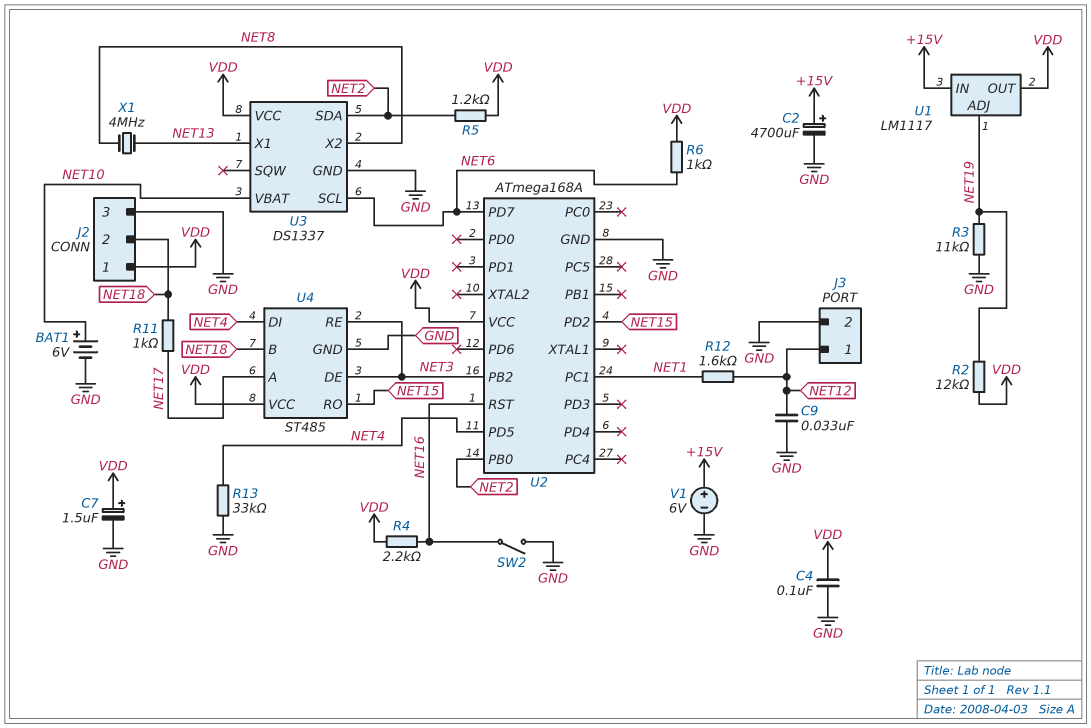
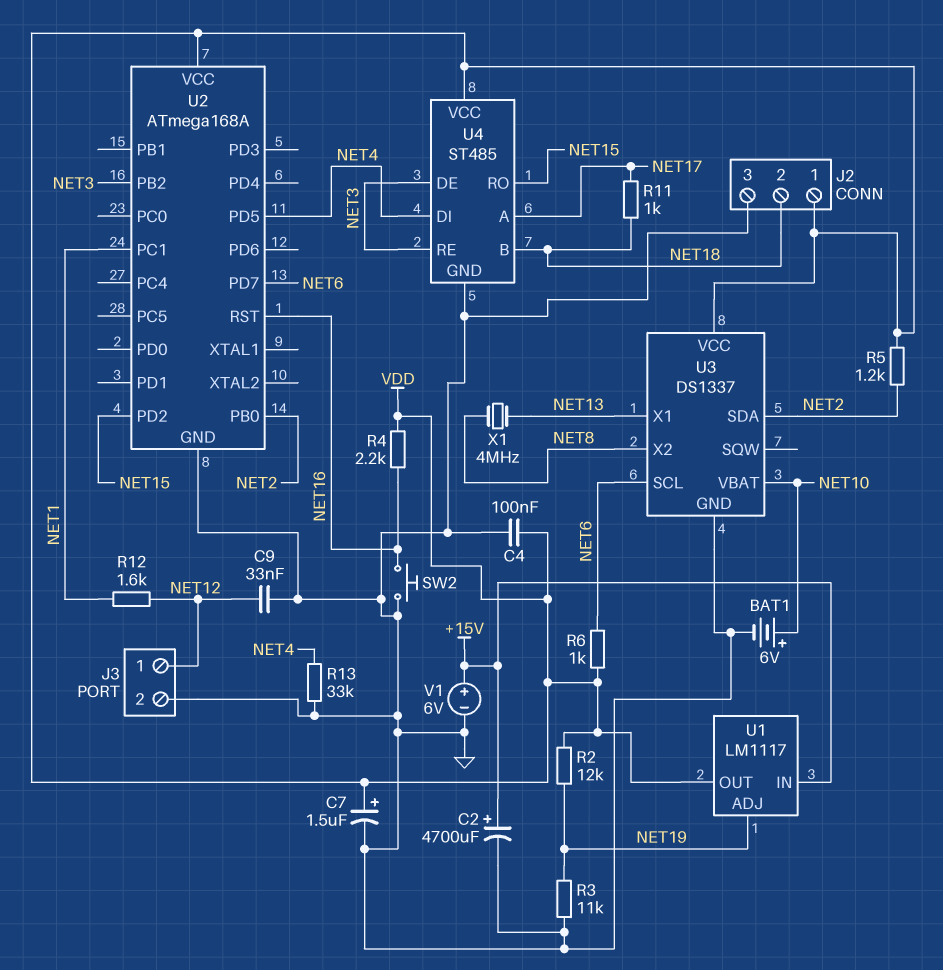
SW2: switch (GND, NET16) -> button (GND, NET16)

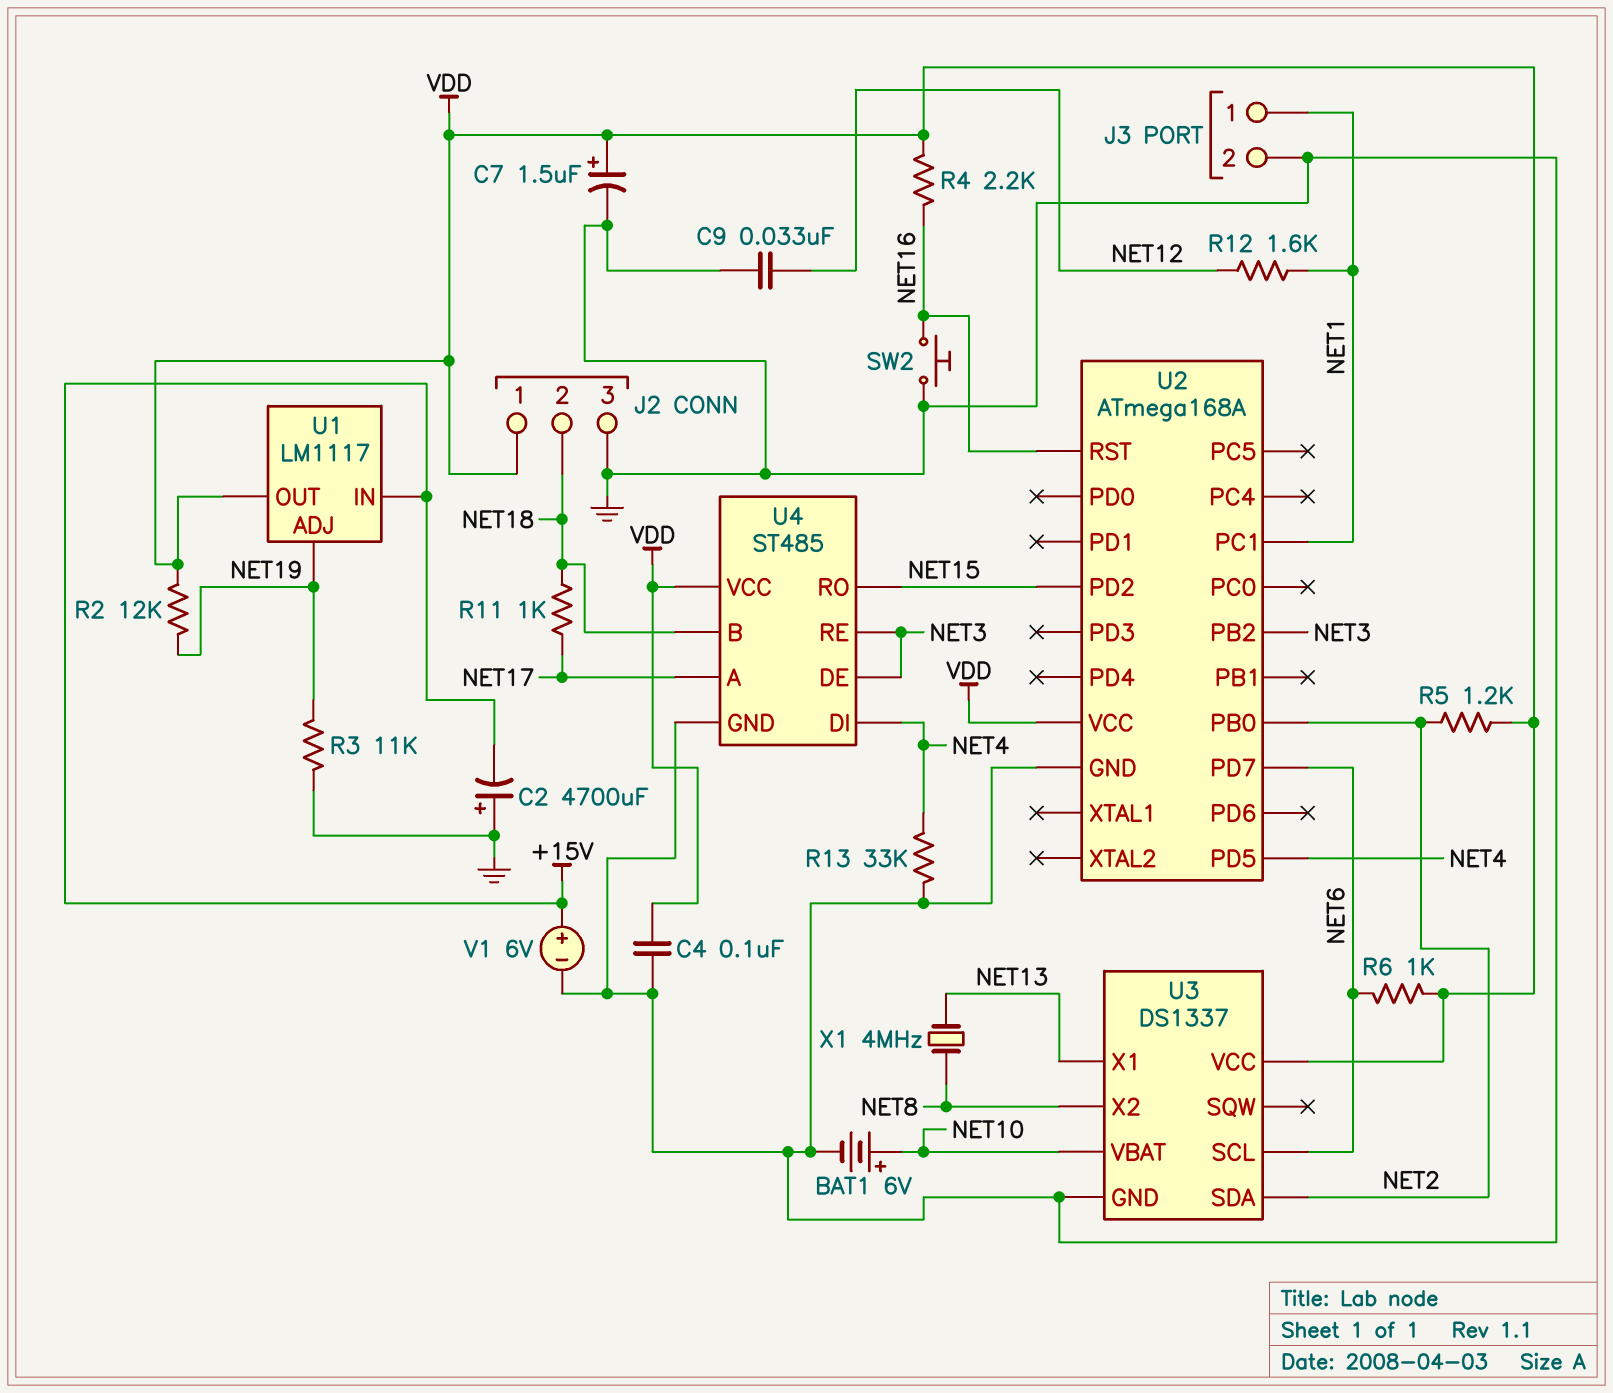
C2: 4700uF (plus +15V, minus GND) -> 4700uF (plus GND, minus +15V)
J3 pin 1: NET12 -> NET1

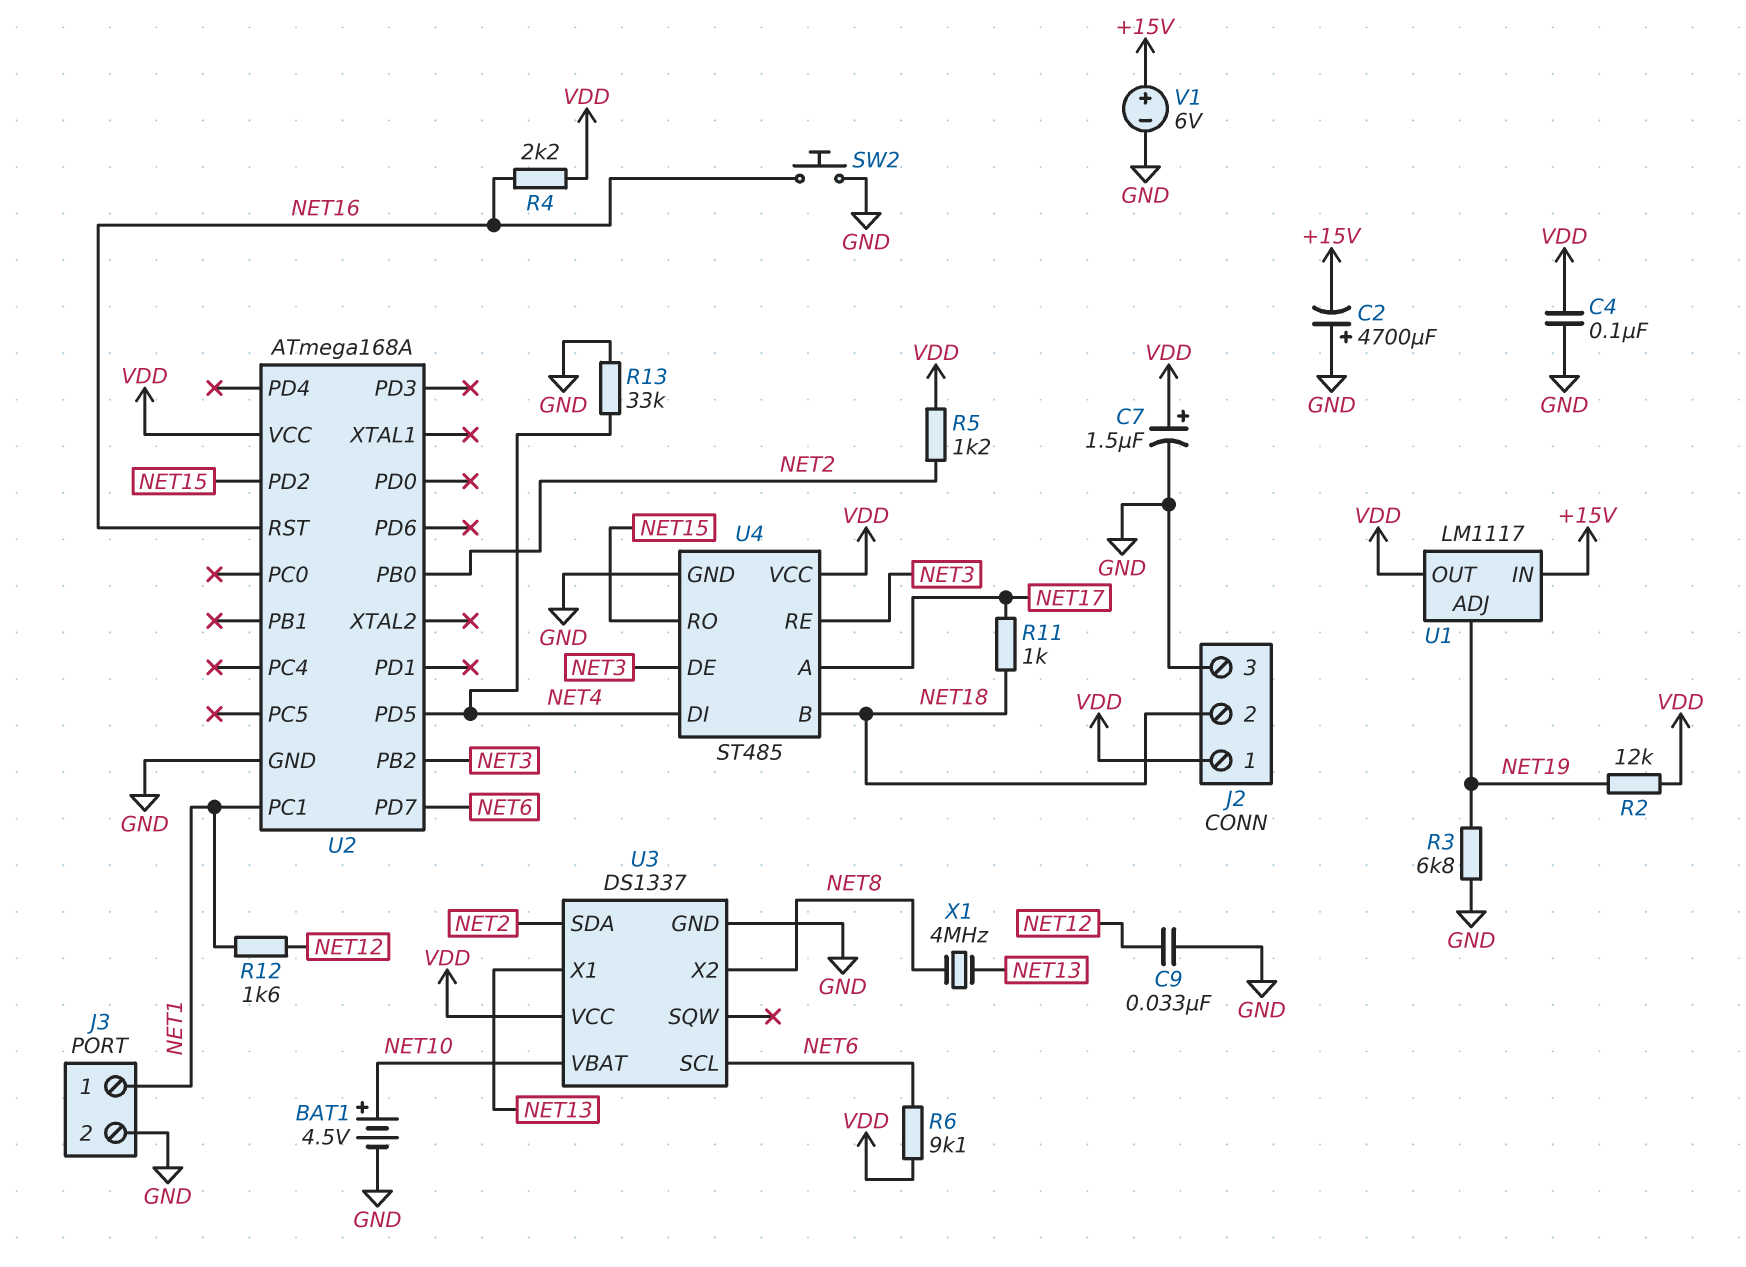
BAT1: 6V (plus NET10, minus GND) -> 4.5V (plus NET10, minus GND)
R3: 11k (GND, NET19) -> 6.8k (GND, NET19)
R6: 1k (NET6, VDD) -> 9.1k (NET6, VDD)

